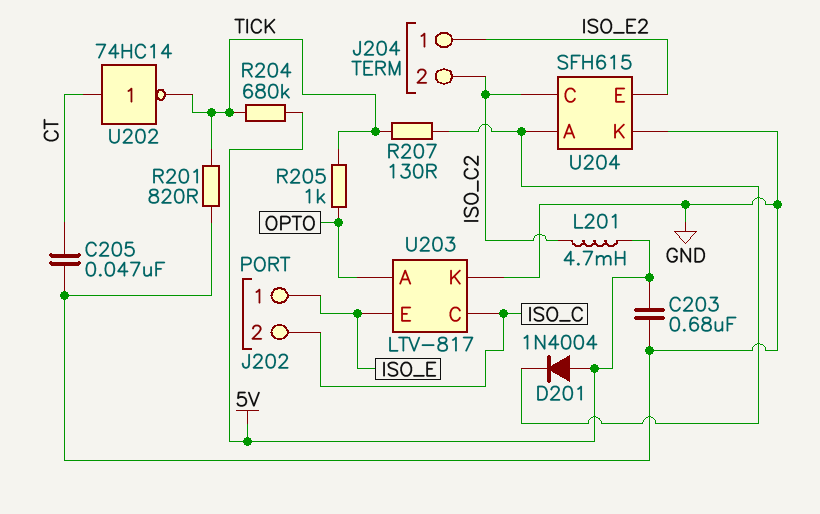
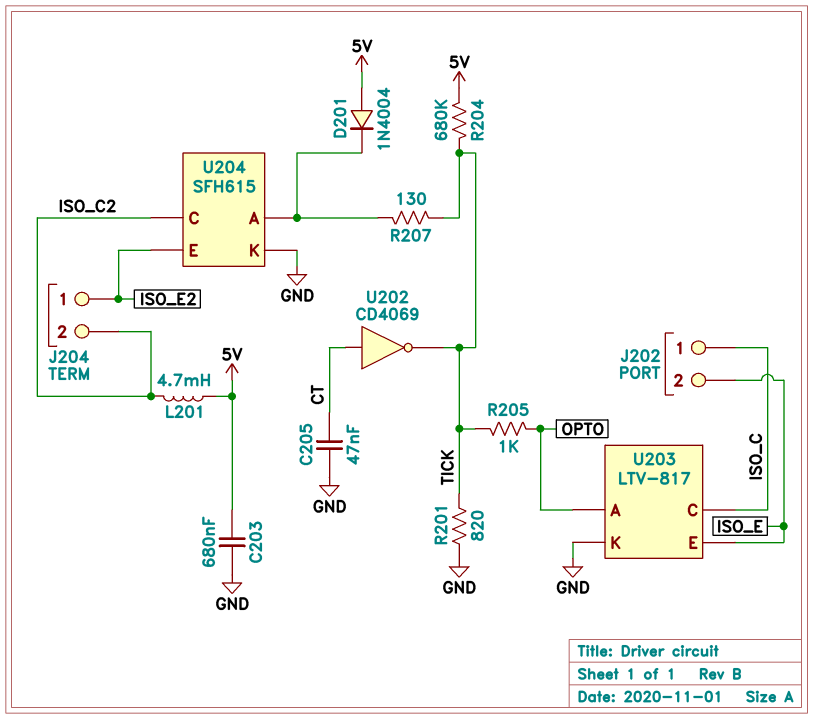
J202 pin 1: ISO_E -> ISO_C
J202 pin 2: ISO_C -> ISO_E
U202: NOT 74HC14 (in CT, out TICK) -> NOT CD4069 (in CT, out TICK)

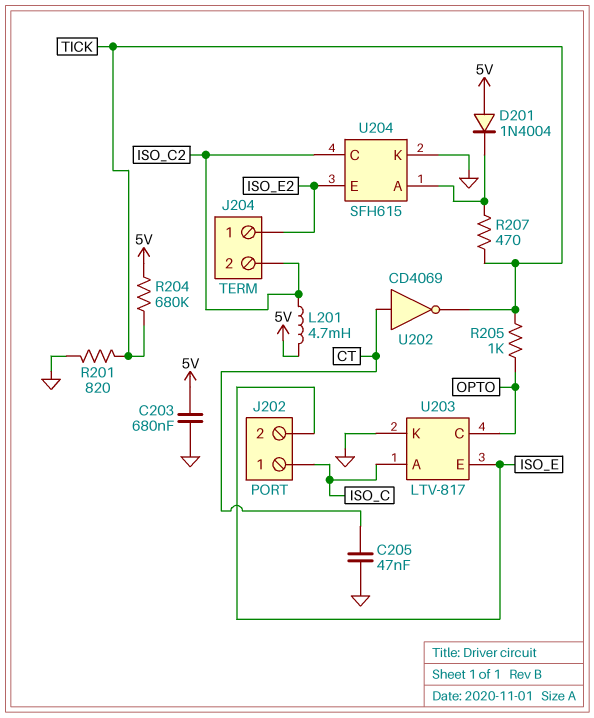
R207: 130 (TICK, U204/A) -> 470 (TICK, U204/A)
U203 pin A: OPTO -> ISO_C
U203 pin C: ISO_C -> OPTO

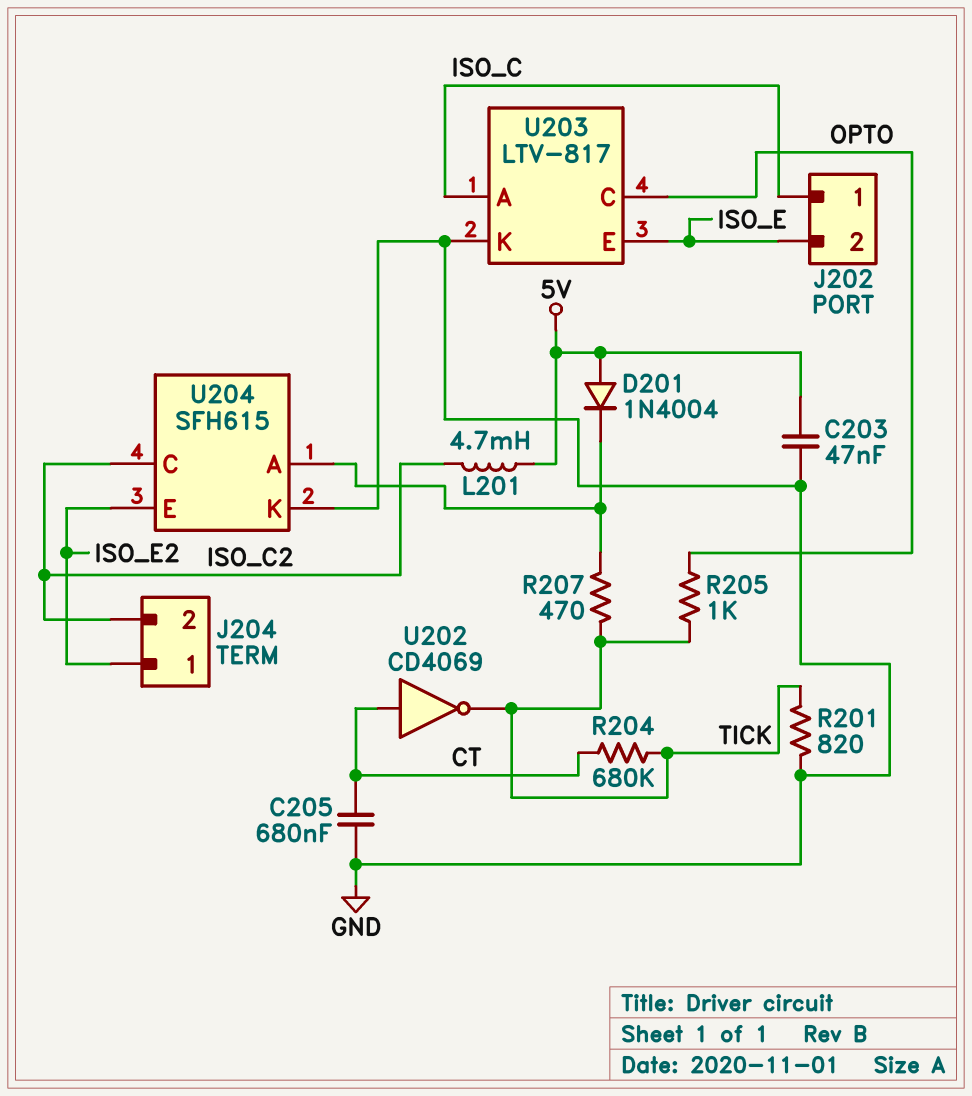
C203: 680nF (5V, GND) -> 47nF (5V, GND)
C205: 47nF (CT, GND) -> 680nF (CT, GND)
R204: 680k (5V, TICK) -> 680k (CT, TICK)

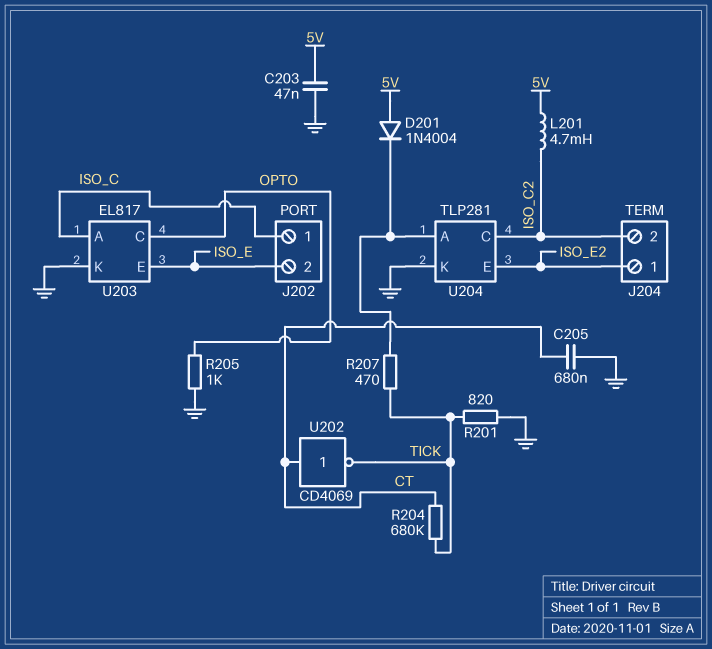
R205: 1k (OPTO, TICK) -> 1k (GND, OPTO)
U203: LTV-817 -> EL817
U204: SFH615 -> TLP281

